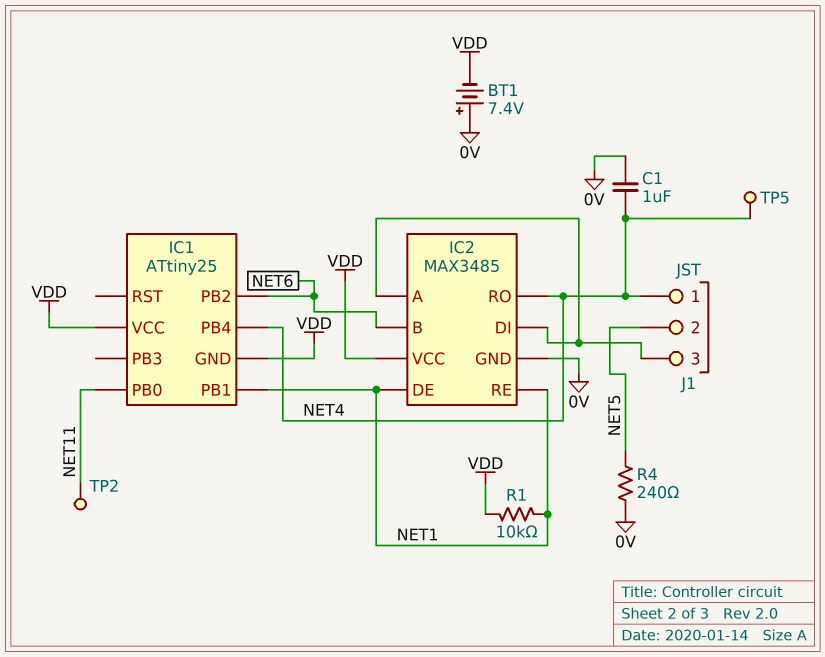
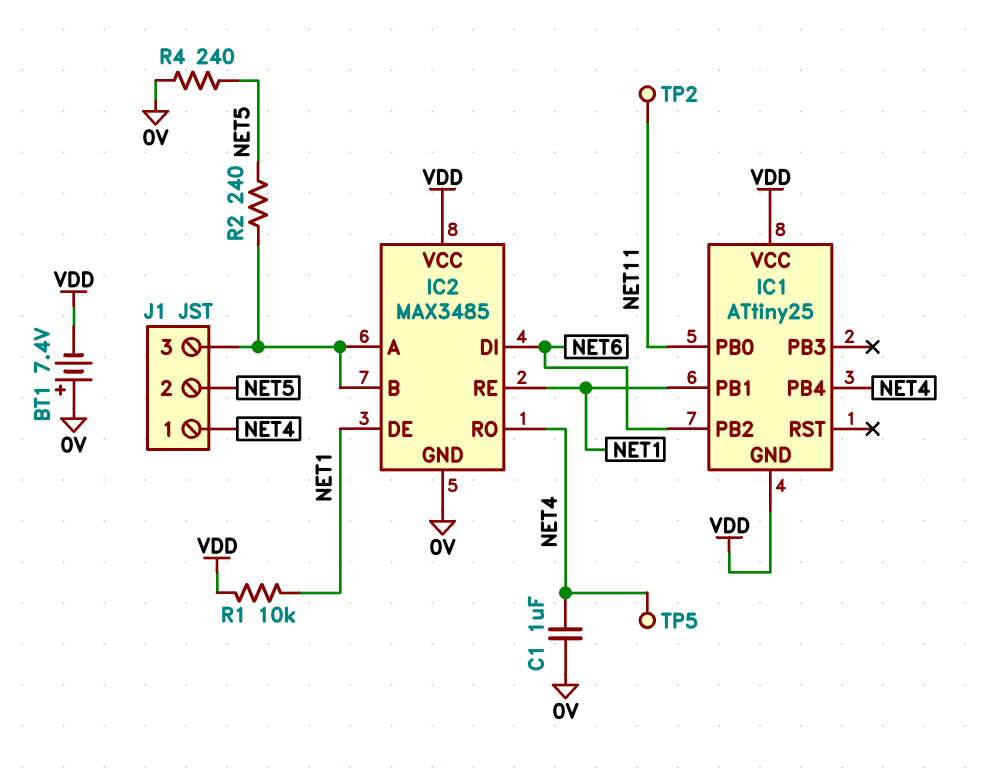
IC2 pin B: NET6 -> IC2/A
IC2 pin DI: IC2/A -> NET6
R2: none -> 240 (IC2/A, NET5)

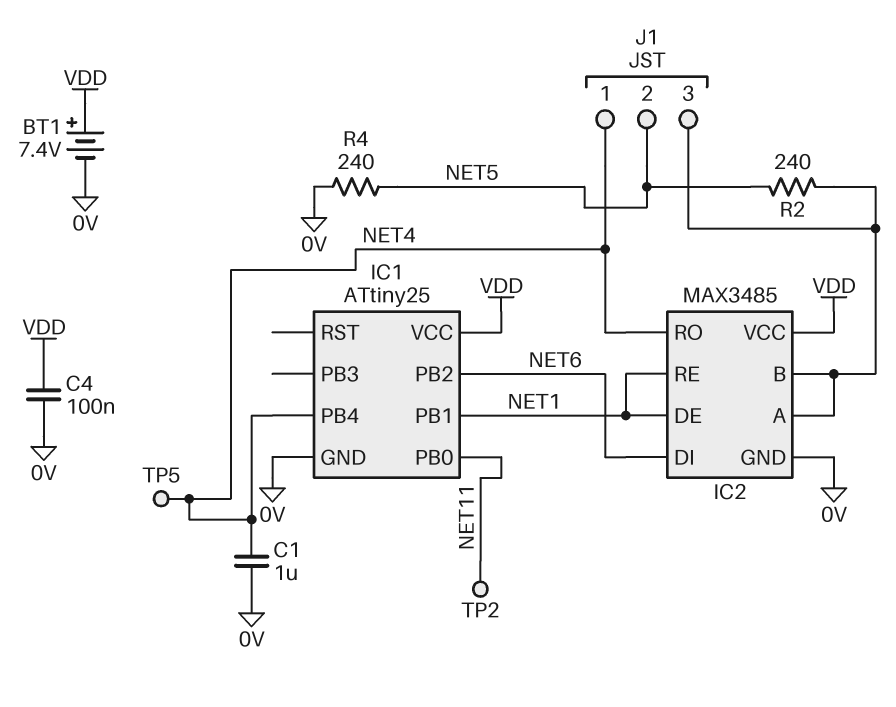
BT1: 7.4V (plus 0V, minus VDD) -> 7.4V (plus VDD, minus 0V)
C4: none -> 100nF (0V, VDD)
IC1 pin GND: VDD -> 0V
R1: 10k (NET1, VDD) -> none

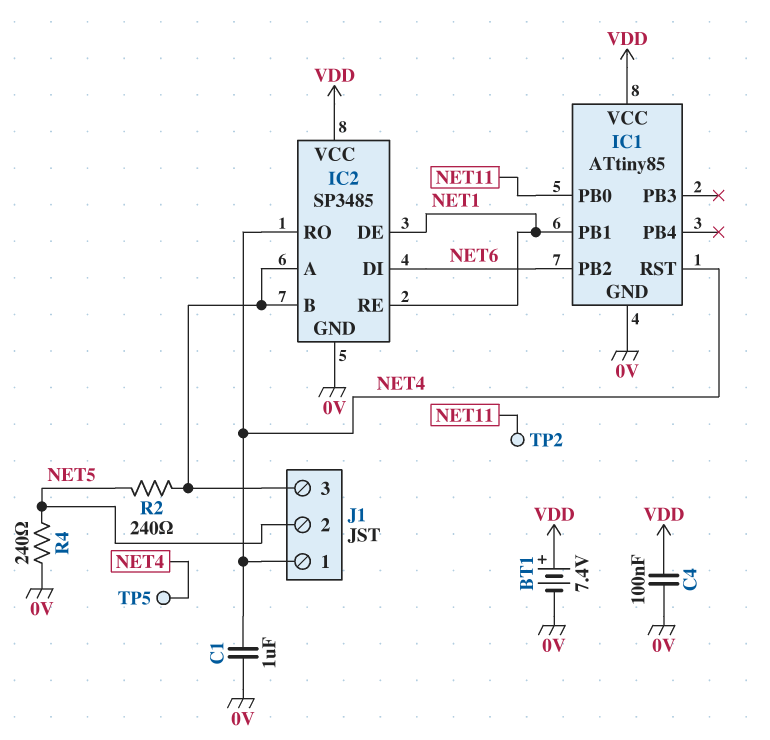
IC1: ATtiny25 -> ATtiny85
IC1 pin PB4: NET4 -> none
IC1 pin RST: none -> NET4
IC2: MAX3485 -> SP3485

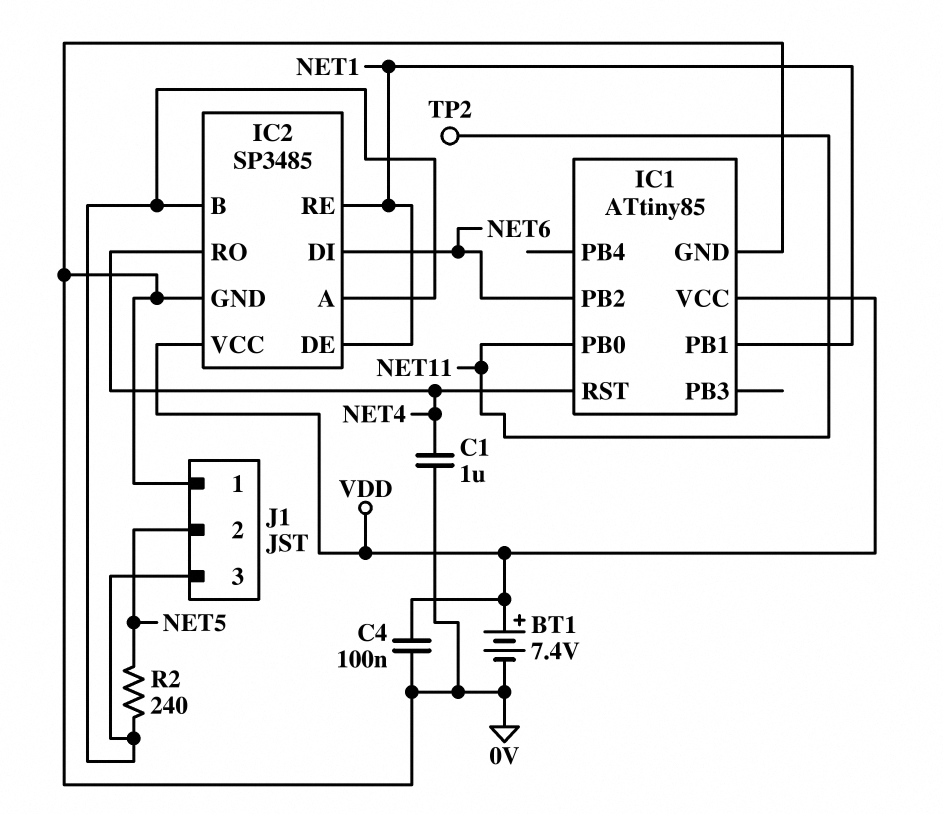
J1 pin 1: NET4 -> 0V
R4: 240 (0V, NET5) -> none
TP5: test point (NET4) -> none

